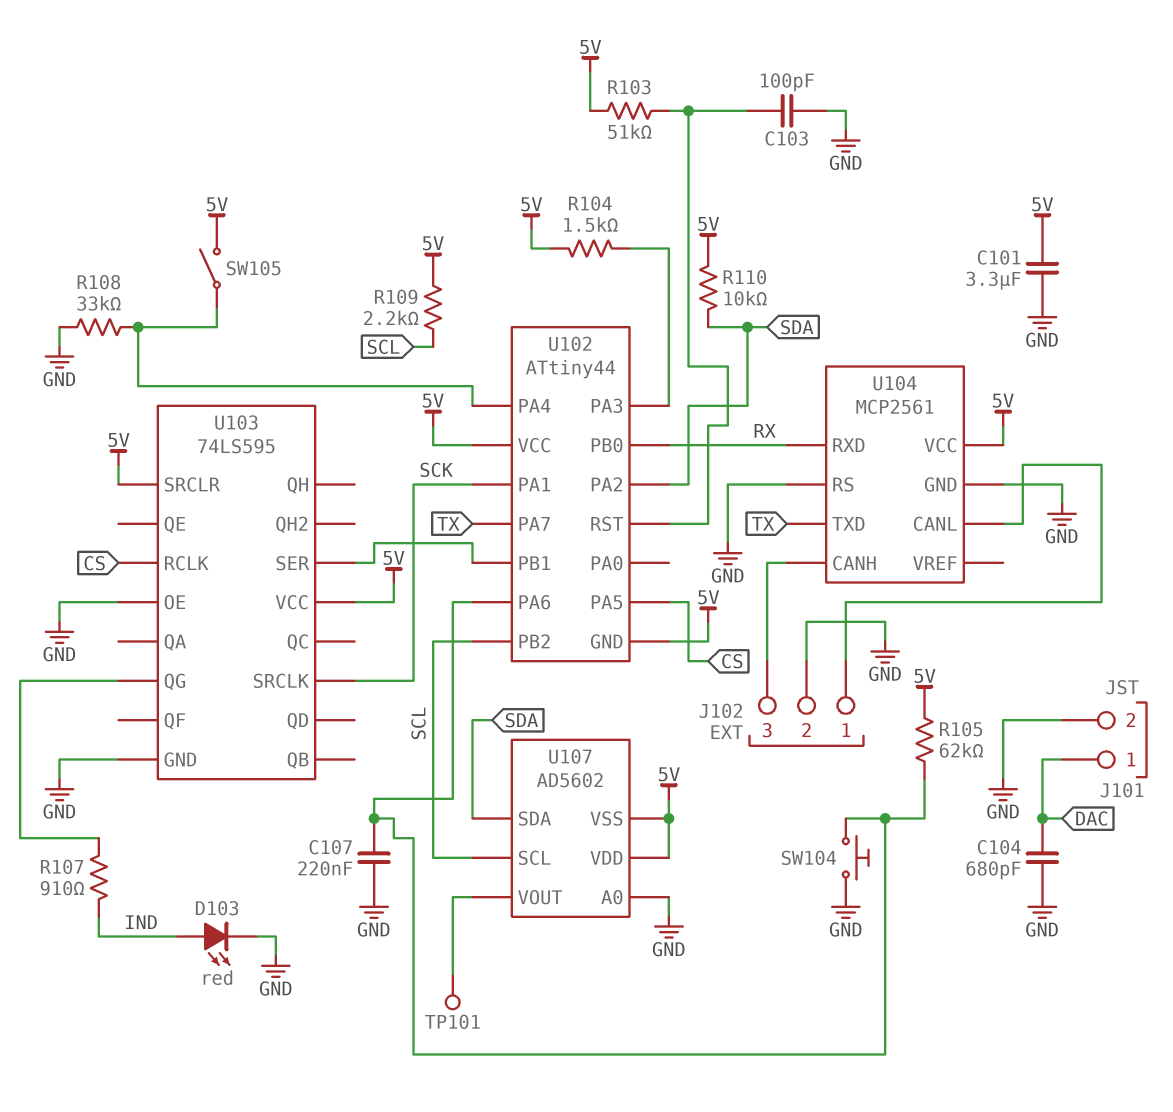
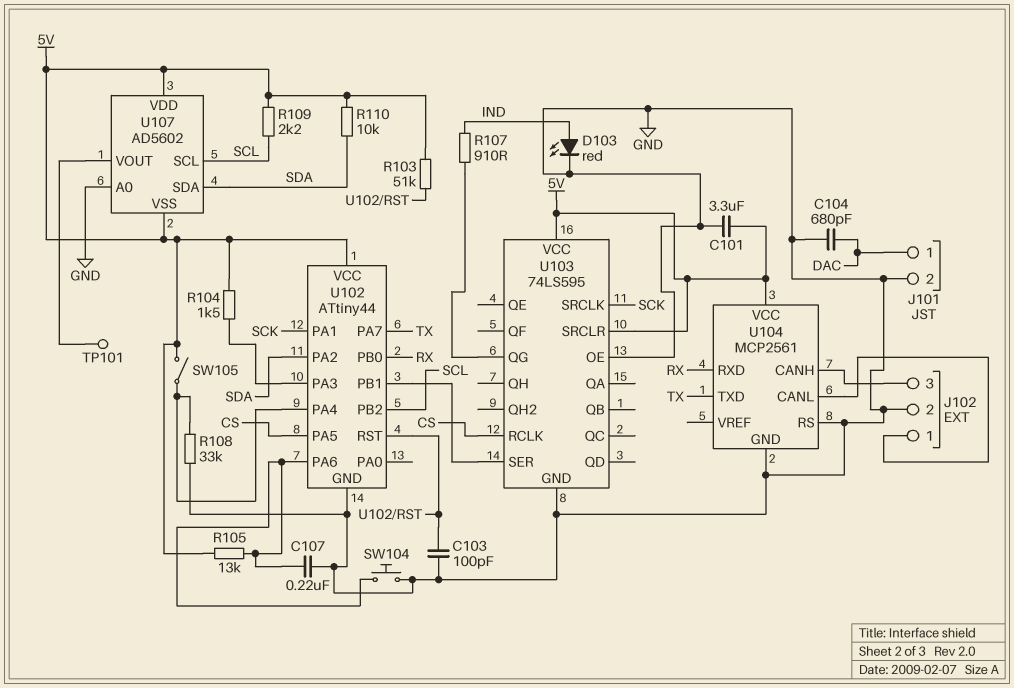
R105: 62k (5V, U102/PA6) -> 13k (5V, U102/PA6)
U102 pin GND: 5V -> GND

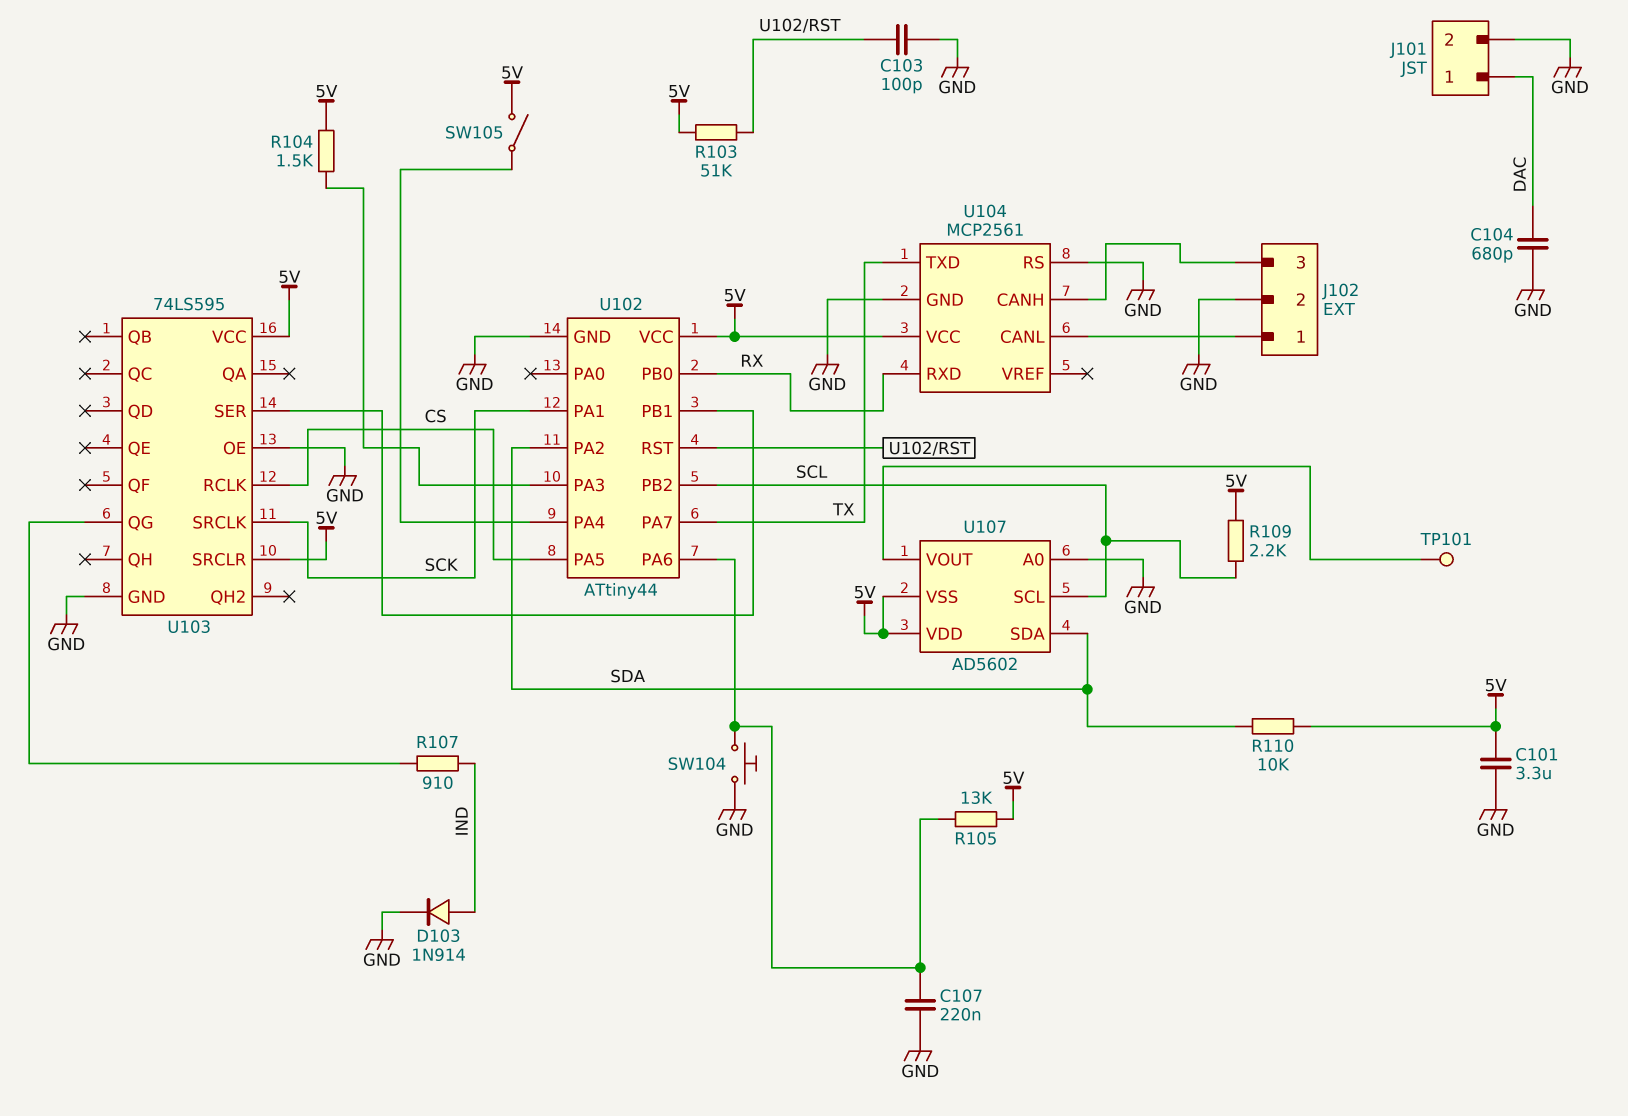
D103: LED red (A IND, K GND) -> diode 1N914 (A IND, K GND)
R108: 33k (GND, U102/PA4) -> none

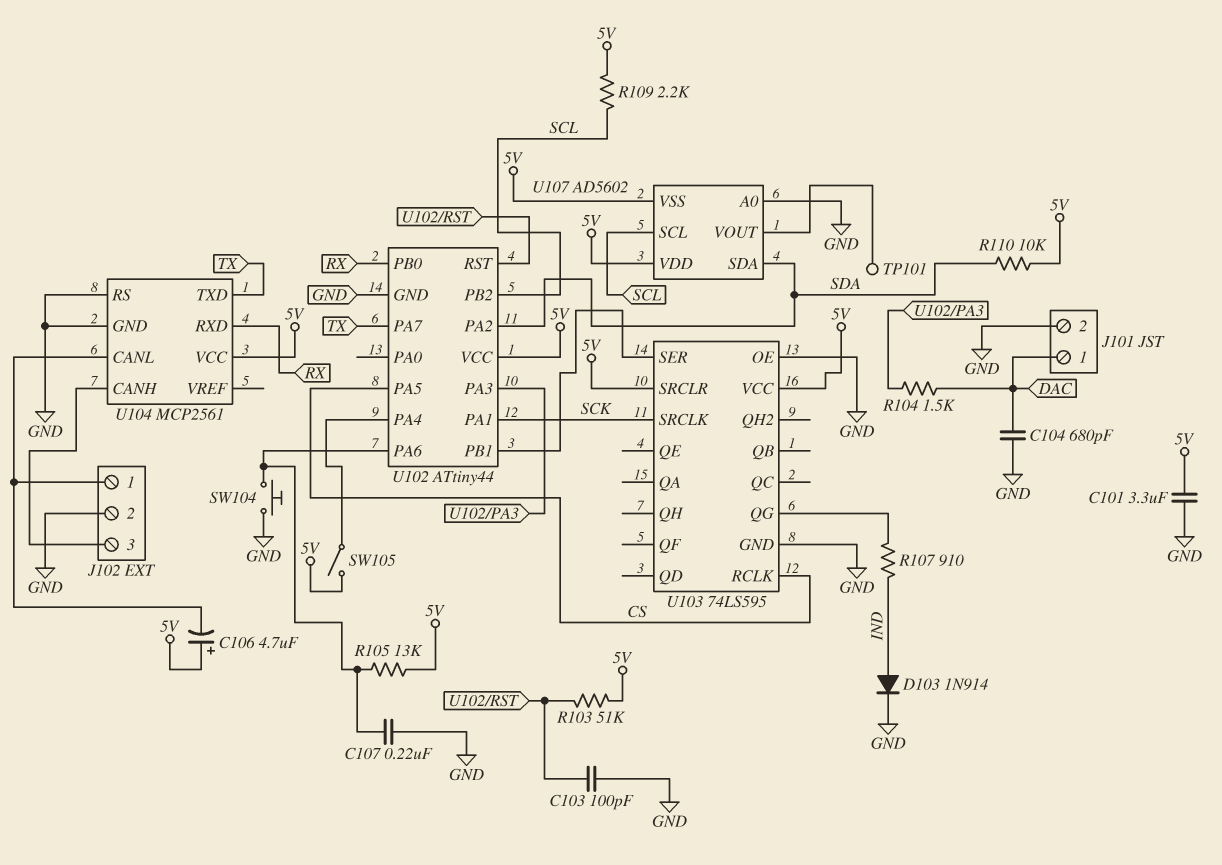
C106: none -> 4.7uF (plus 5V, minus J102/1)
R104: 1.5k (5V, U102/PA3) -> 1.5k (DAC, U102/PA3)

